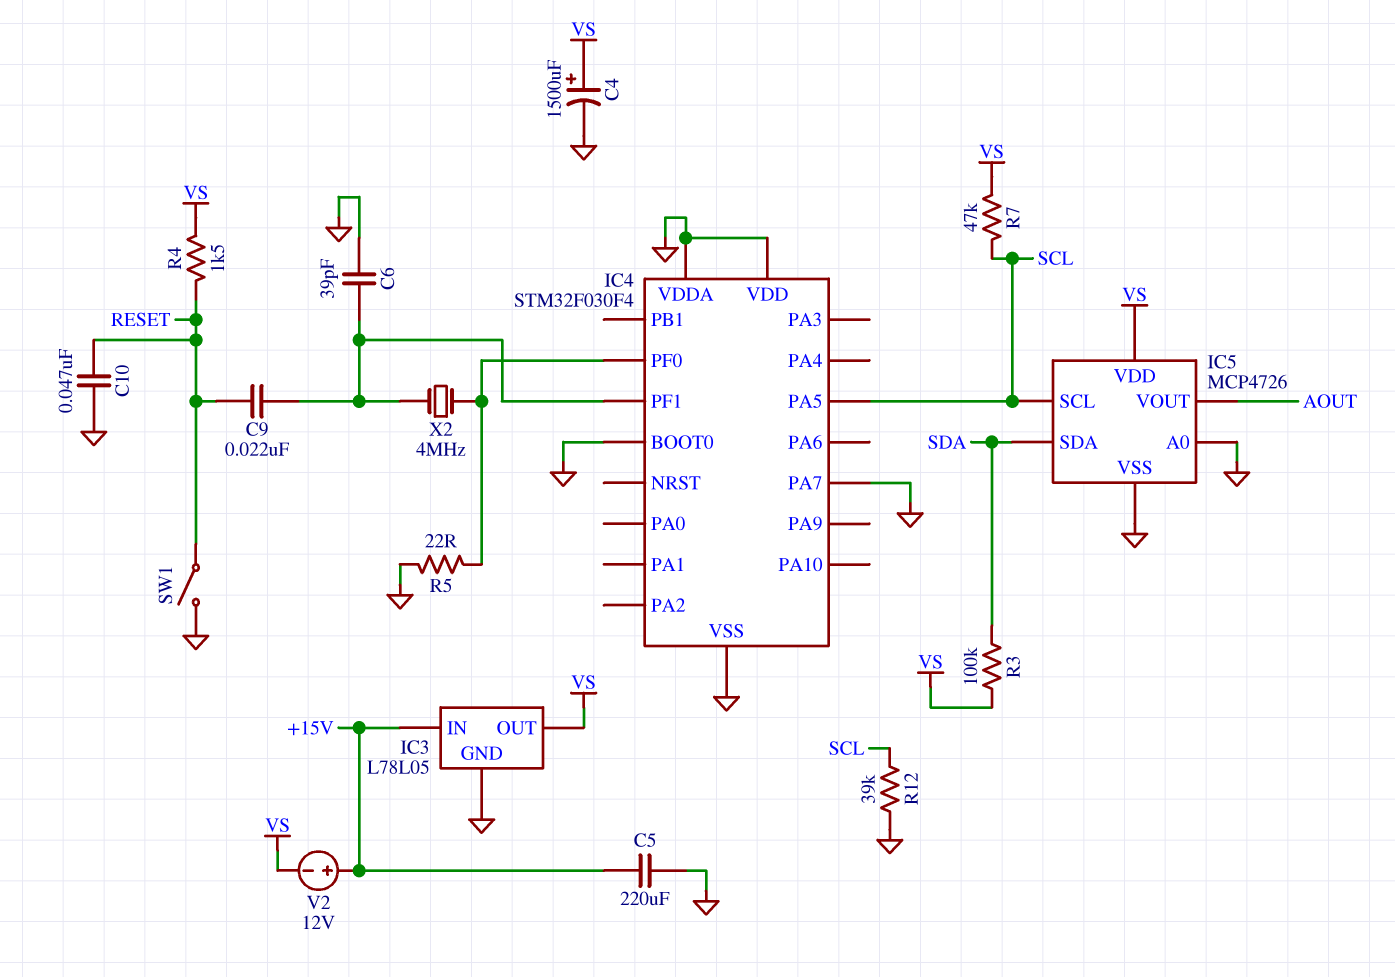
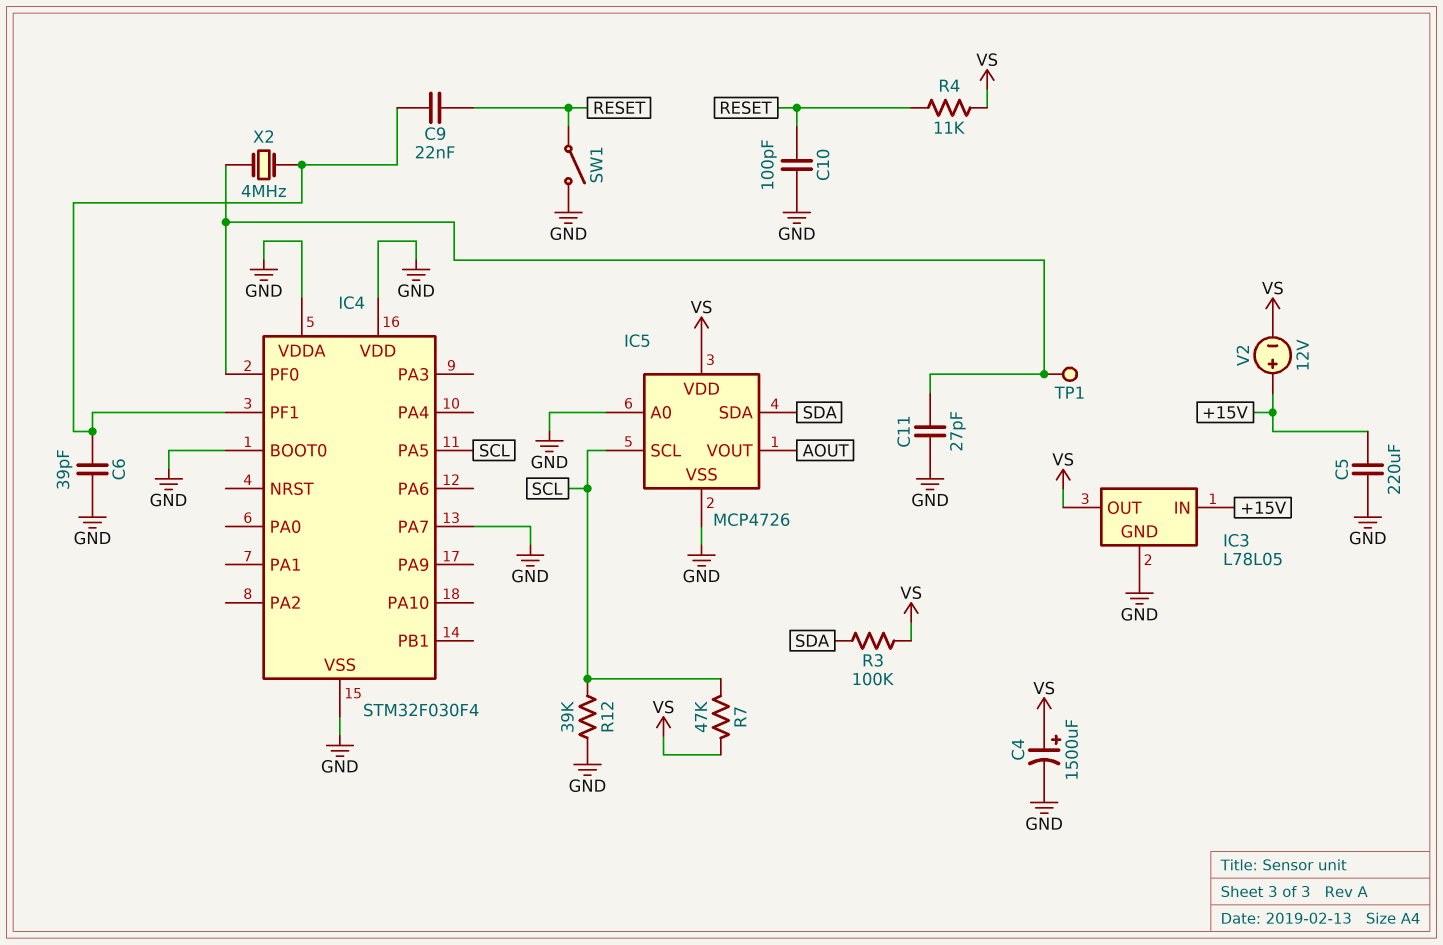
C10: 47nF (GND, RESET) -> 100pF (GND, RESET)
C11: none -> 27pF (GND, IC4/PF0)
R4: 1.5k (RESET, VS) -> 11k (RESET, VS)
R5: 22 (GND, IC4/PF0) -> none
TP1: none -> test point (IC4/PF0)

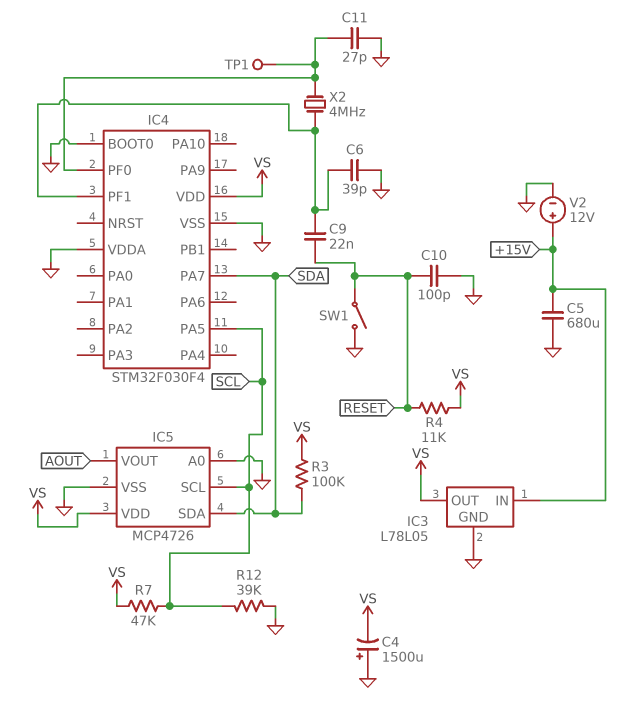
C4: 1500uF (plus VS, minus GND) -> 1500uF (plus GND, minus VS)
C5: 220uF (+15V, GND) -> 680uF (+15V, GND)
IC4 pin PA7: GND -> SDA
IC4 pin VDD: GND -> VS
V2: 12V (plus +15V, minus VS) -> 12V (plus +15V, minus GND)

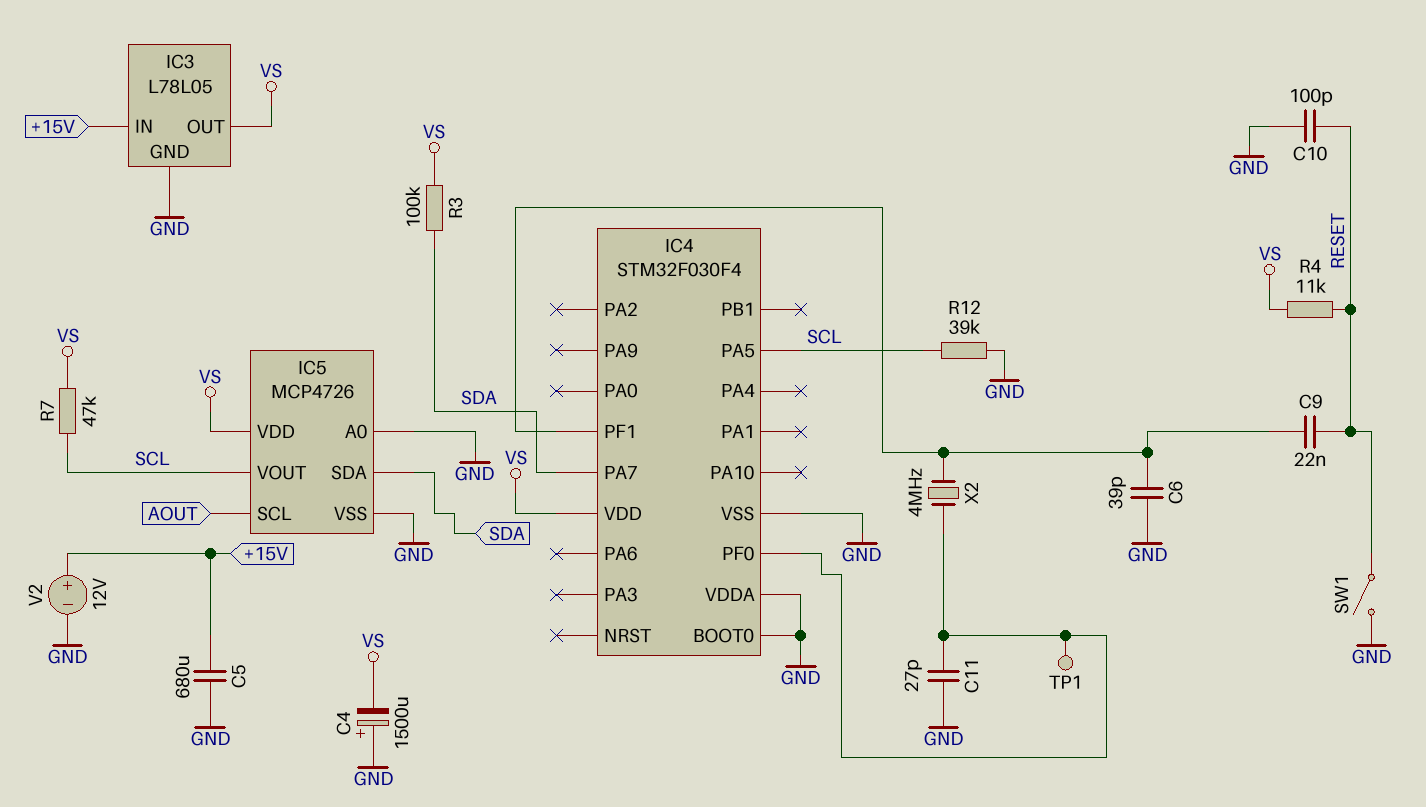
IC5 pin SCL: SCL -> AOUT
IC5 pin VOUT: AOUT -> SCL

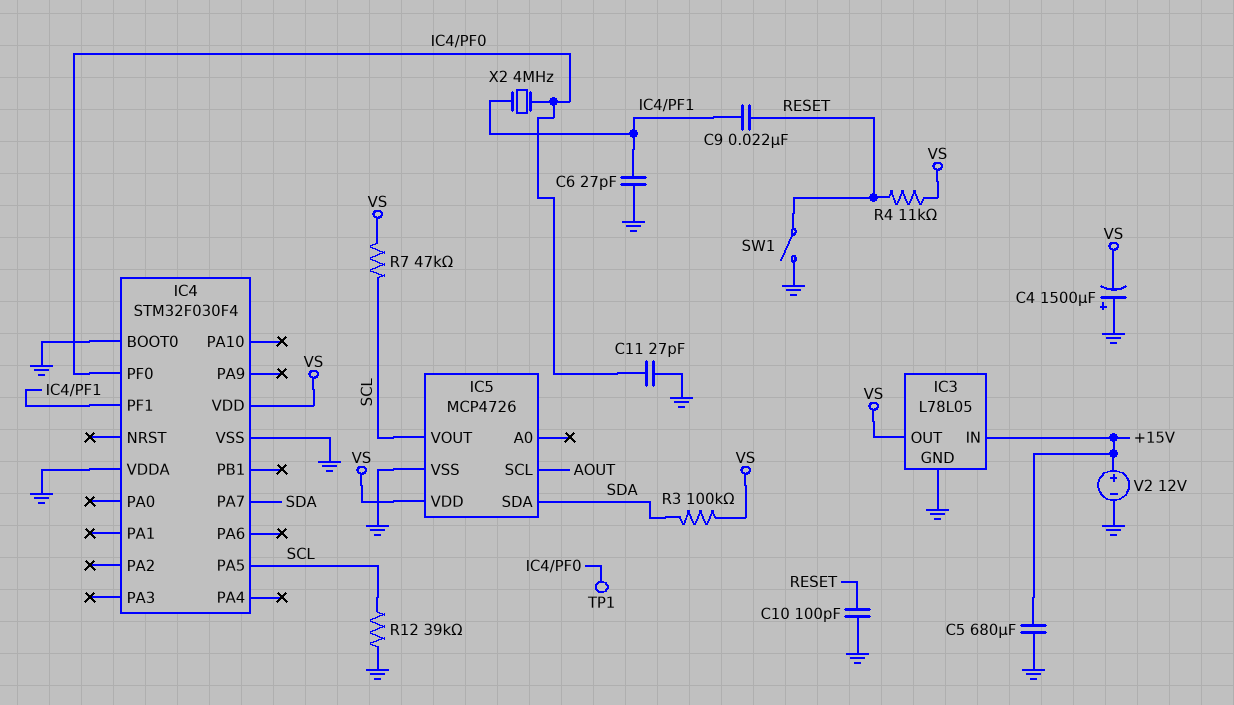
C6: 39pF (GND, IC4/PF1) -> 27pF (GND, IC4/PF1)
IC5 pin A0: GND -> none

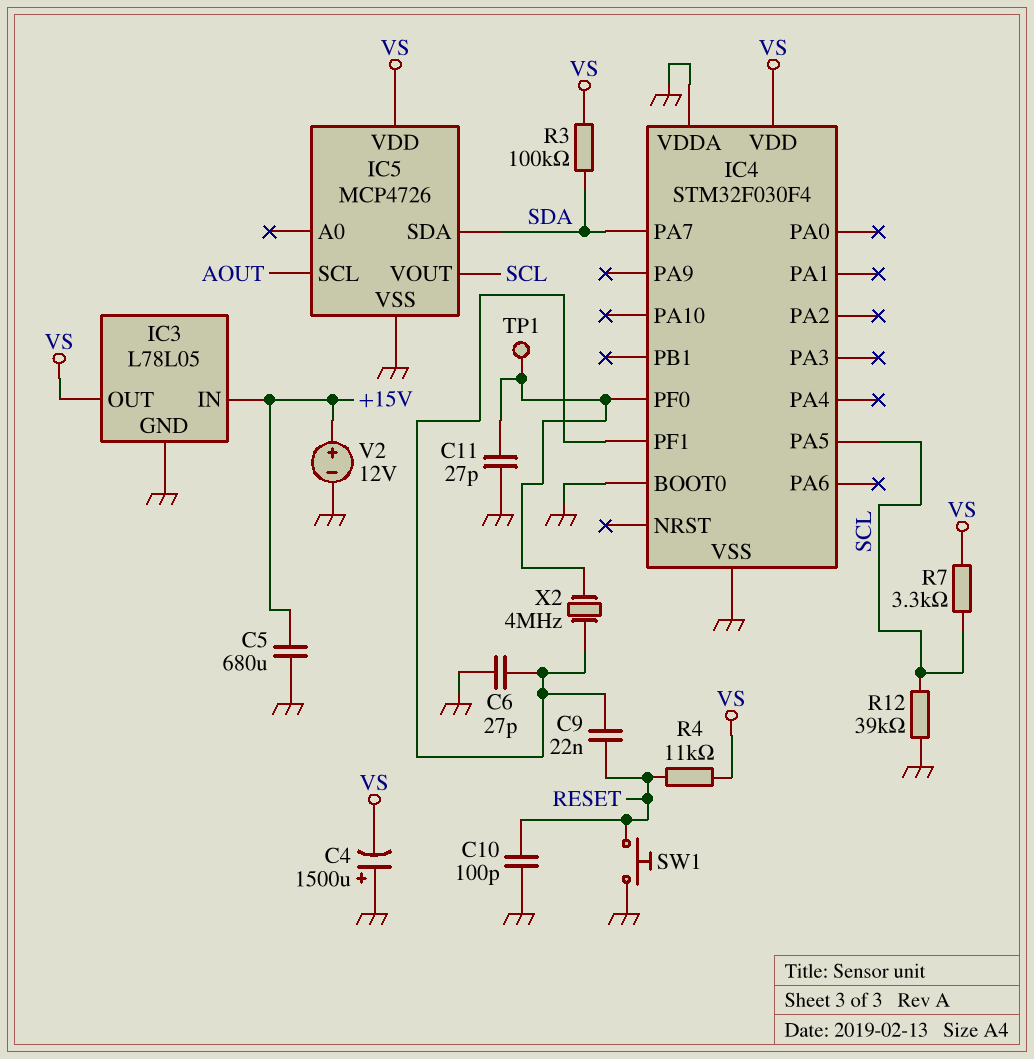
R7: 47k (SCL, VS) -> 3.3k (SCL, VS)
SW1: switch (GND, RESET) -> button (GND, RESET)

